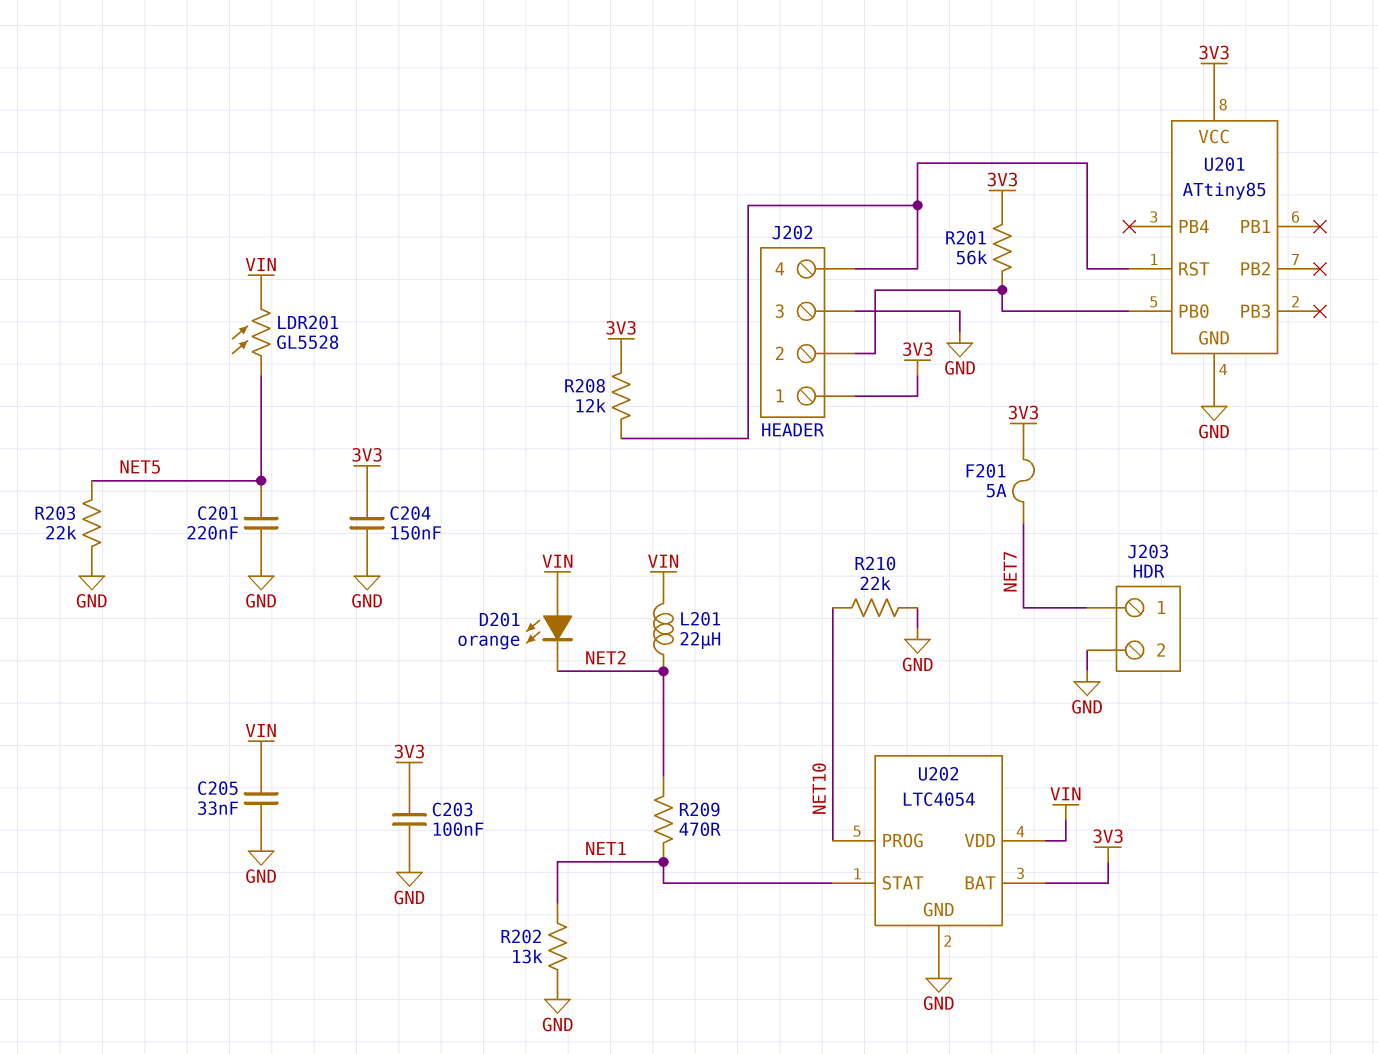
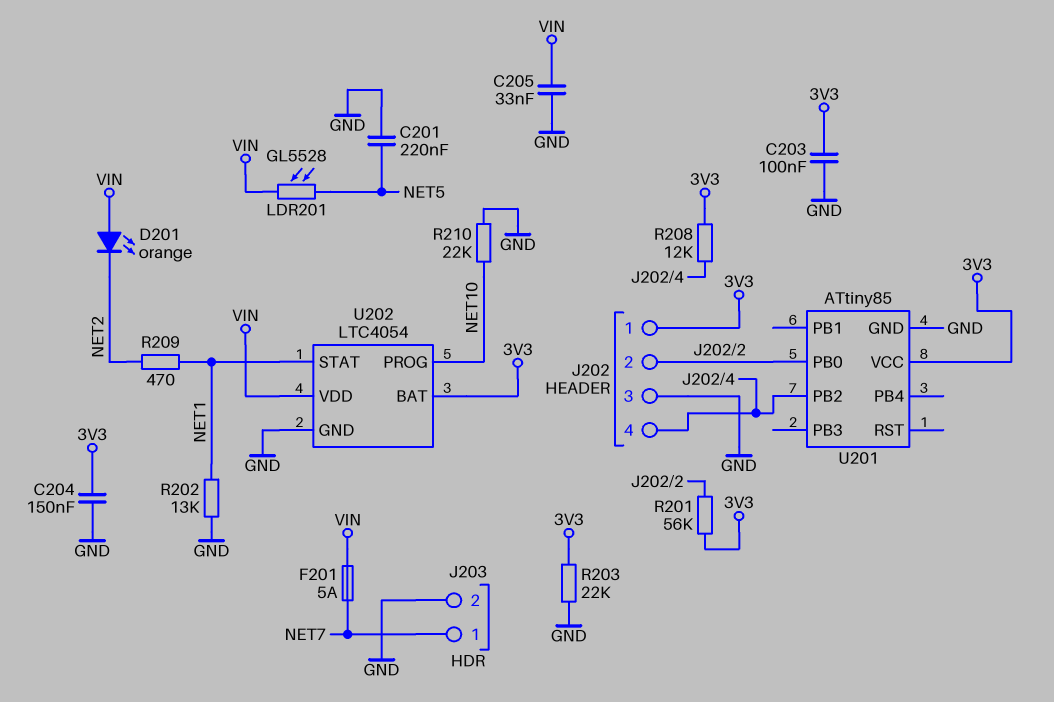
F201: 5A (3V3, NET7) -> 5A (NET7, VIN)
L201: 22uH (NET2, VIN) -> none
R203: 22k (GND, NET5) -> 22k (3V3, GND)
U201 pin PB2: none -> J202/4
U201 pin RST: J202/4 -> none

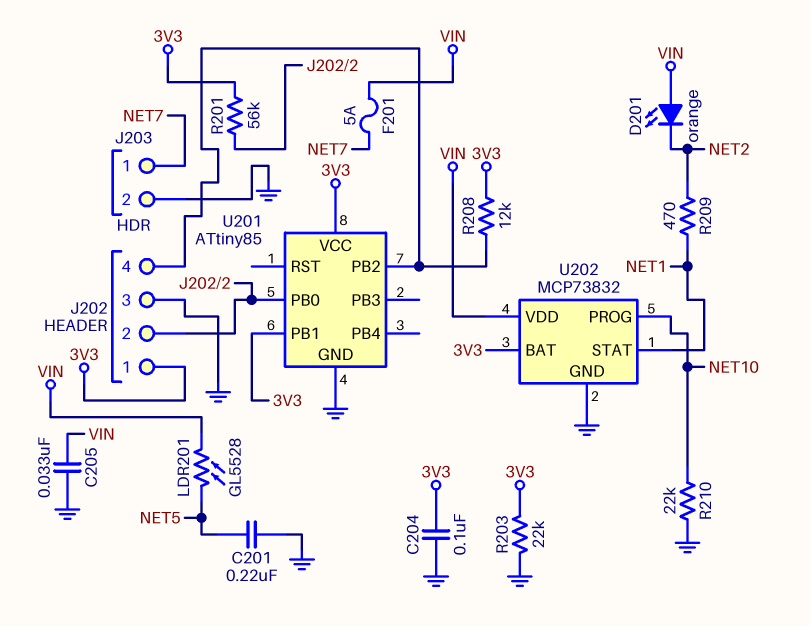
C203: 100nF (3V3, GND) -> none
C204: 150nF (3V3, GND) -> 100nF (3V3, GND)
R202: 13k (GND, NET1) -> none
U201 pin PB1: none -> 3V3
U202: LTC4054 -> MCP73832

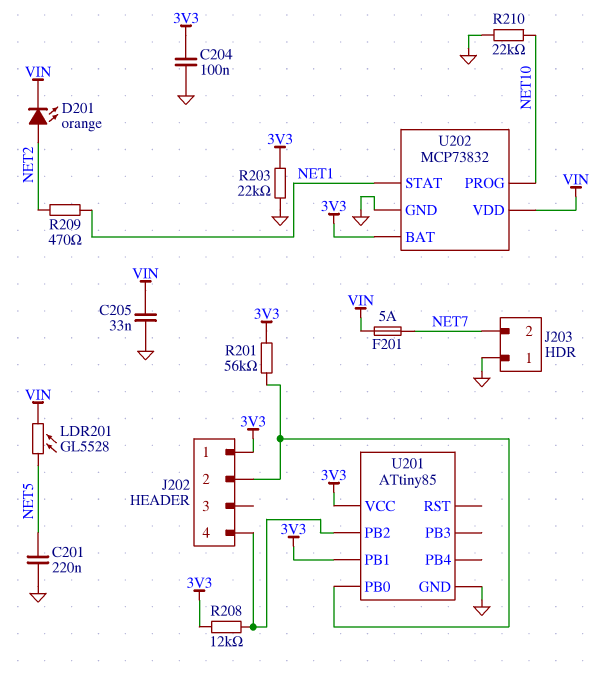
D201: LED orange (A VIN, K NET2) -> LED orange (A NET2, K VIN)
J202 pin 3: GND -> none
J203 pin 1: NET7 -> GND
J203 pin 2: GND -> NET7

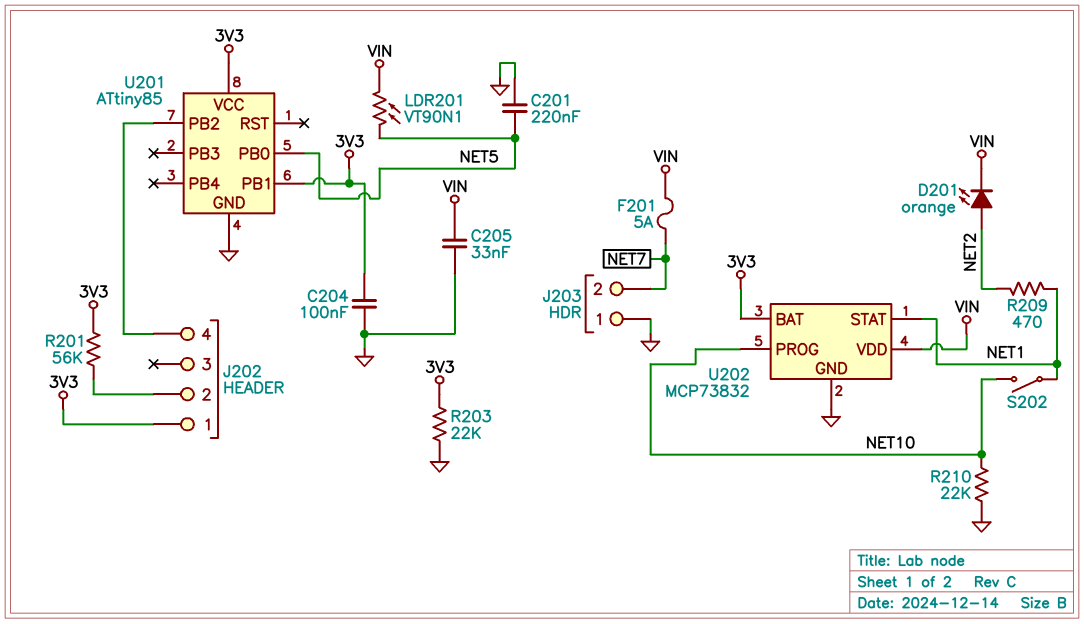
LDR201: GL5528 (NET5, VIN) -> VT90N1 (NET5, VIN)
R208: 12k (3V3, J202/4) -> none
S202: none -> switch (NET1, NET10)
U201 pin PB0: J202/2 -> NET5

